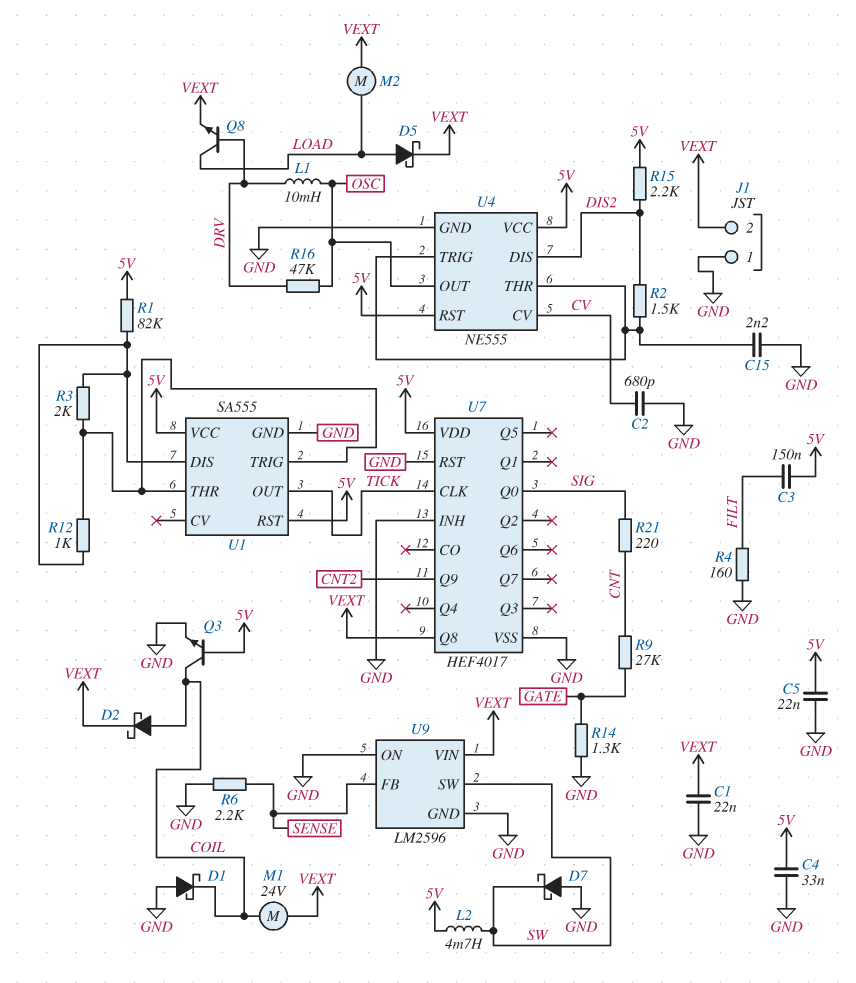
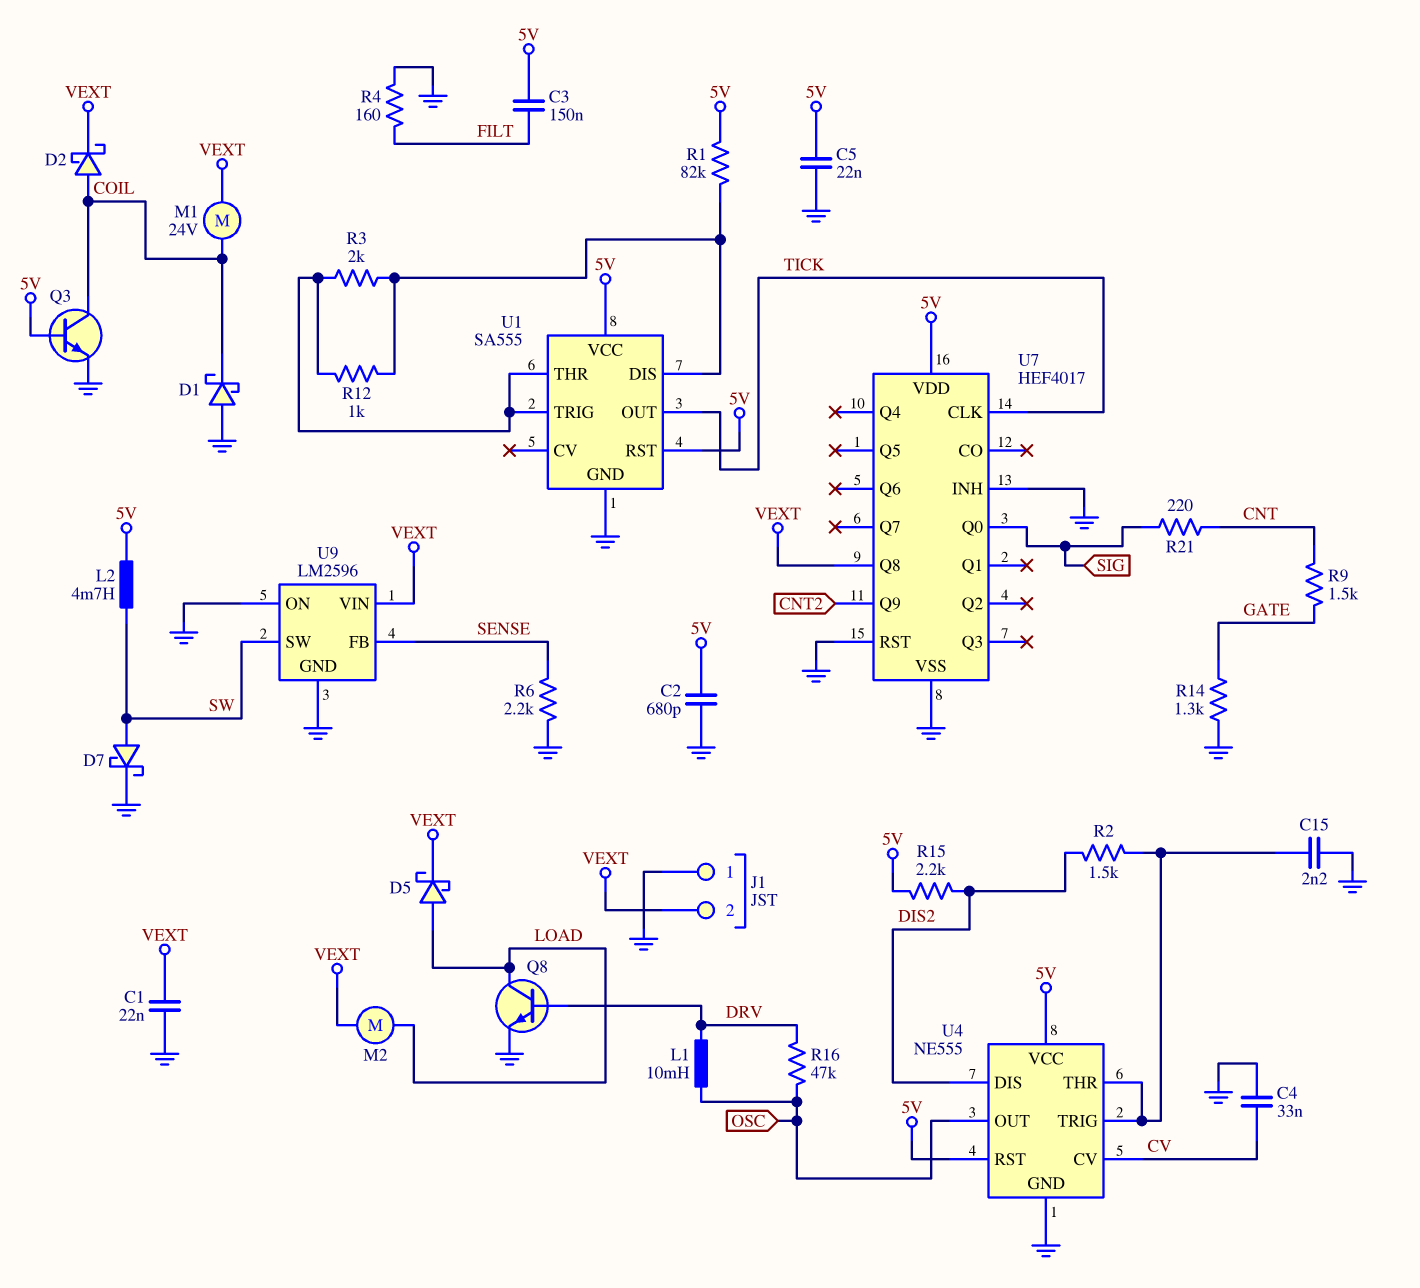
C2: 680pF (CV, GND) -> 680pF (5V, GND)
C4: 33nF (5V, GND) -> 33nF (CV, GND)
D7: schottky (A GND, K SW) -> schottky (A SW, K GND)
Q8: NPN (B DRV, C LOAD, E VEXT) -> NPN (B DRV, C LOAD, E GND)
R9: 27k (CNT, GATE) -> 1.5k (CNT, GATE)

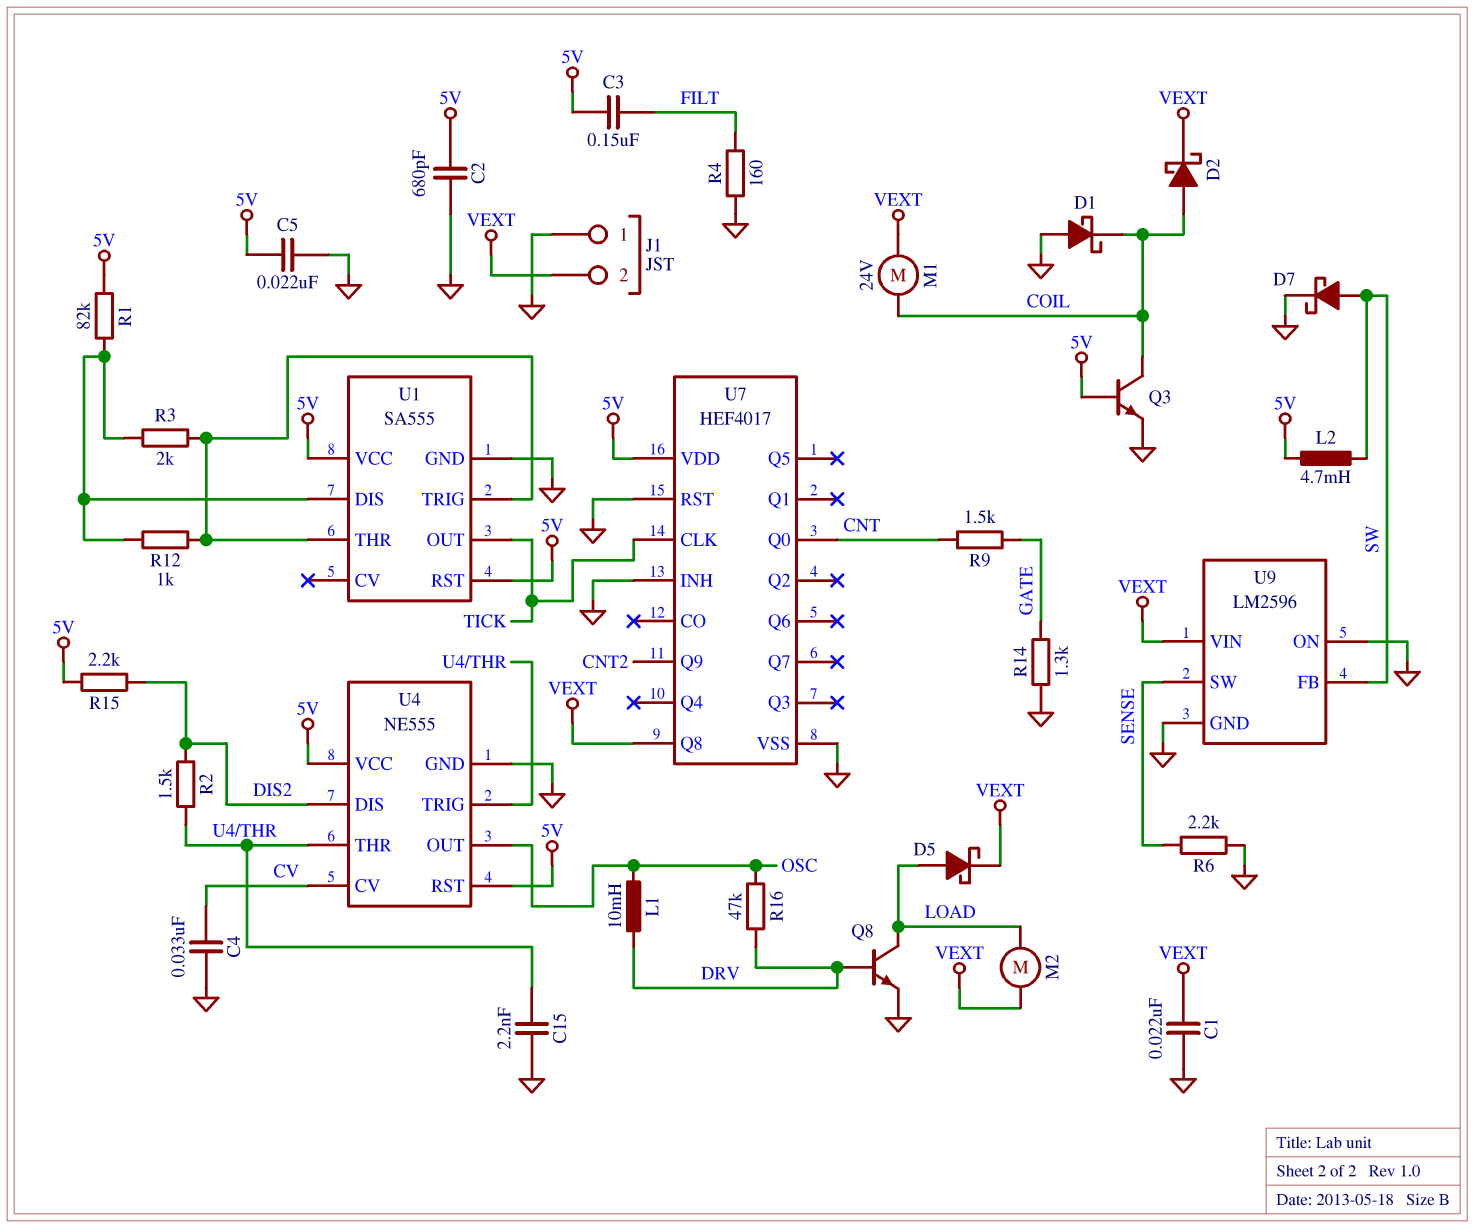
R21: 220 (CNT, SIG) -> none
U7 pin Q0: SIG -> CNT
U9 pin FB: SENSE -> SW
U9 pin SW: SW -> SENSE

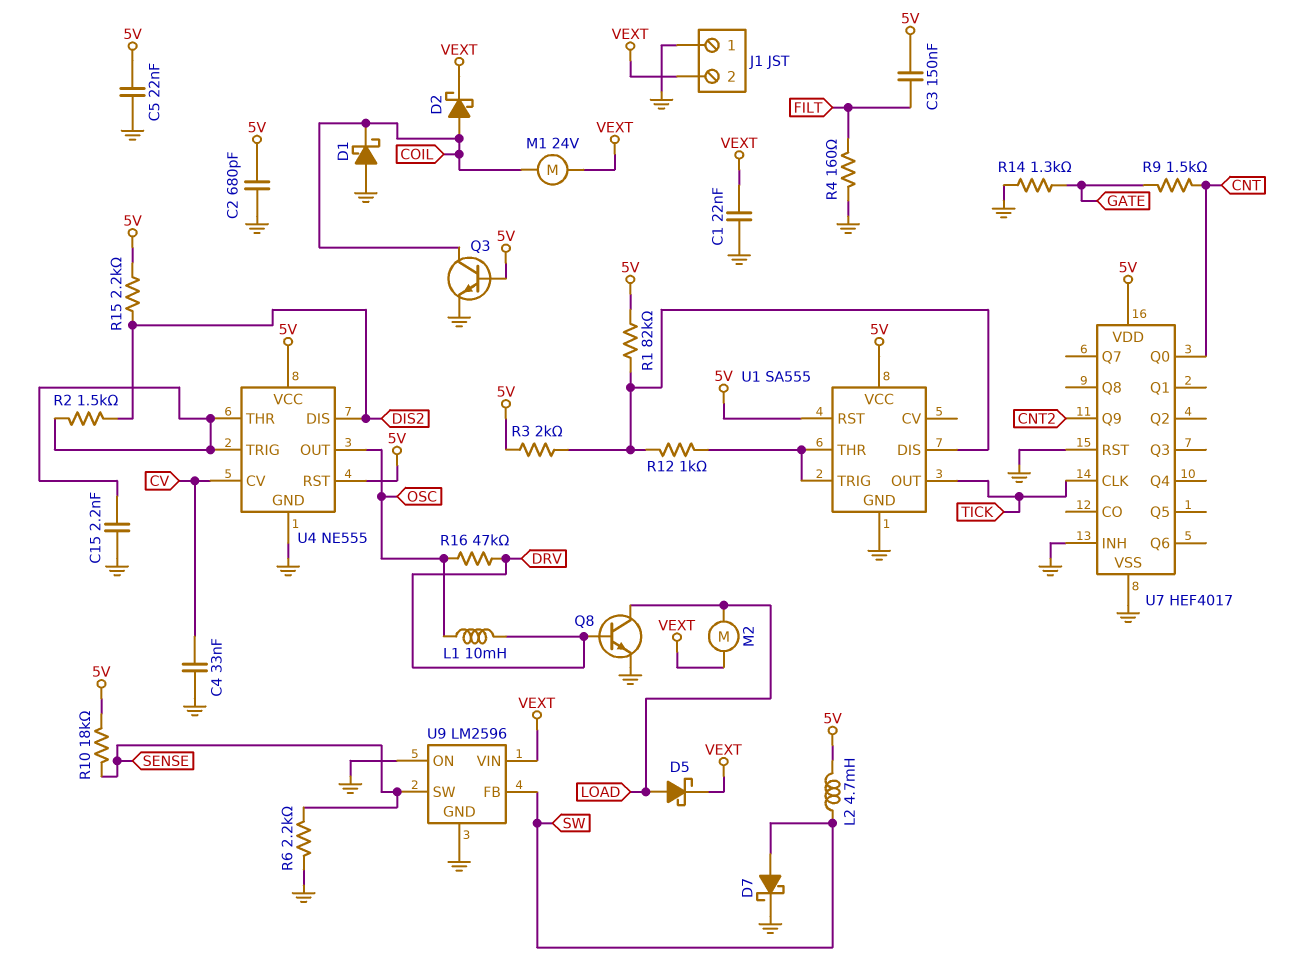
R3: 2k (U1/DIS, U1/THR) -> 2k (5V, U1/DIS)
R10: none -> 18k (5V, SENSE)
U7 pin Q8: VEXT -> none

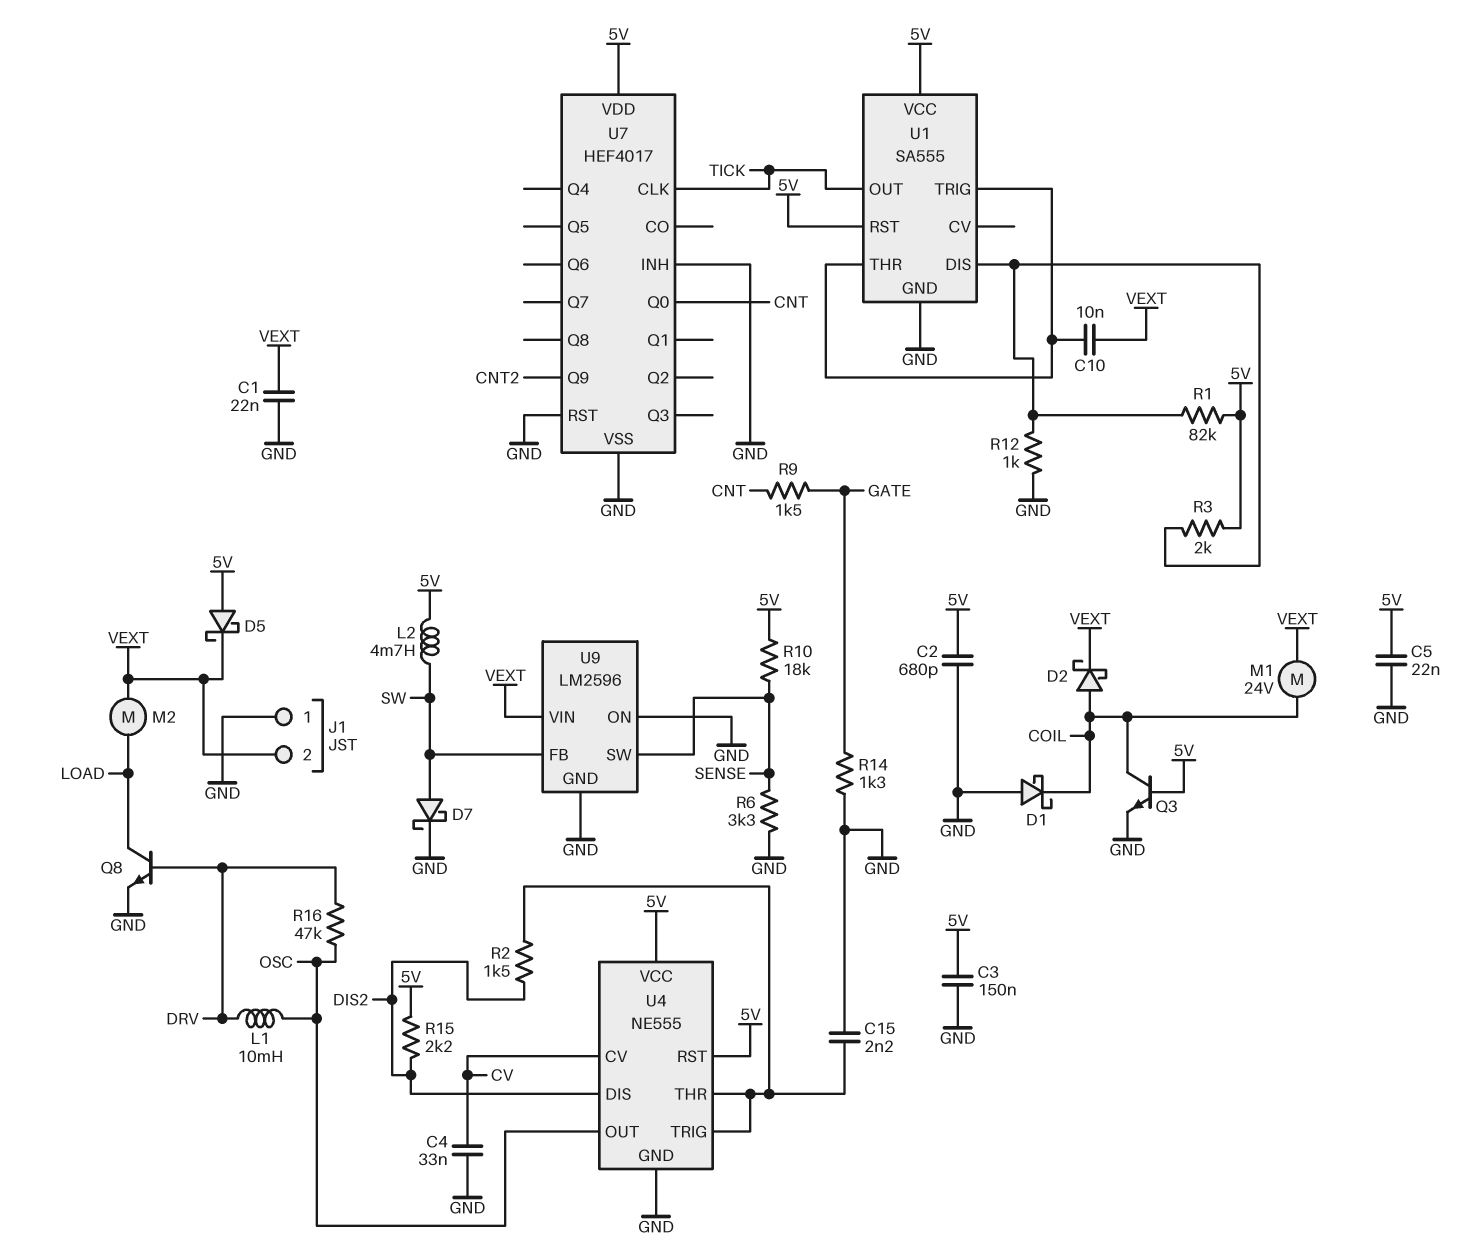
C3: 150nF (5V, FILT) -> 150nF (5V, GND)
C10: none -> 10nF (U1/THR, VEXT)
D5: schottky (A LOAD, K VEXT) -> schottky (A 5V, K VEXT)
R4: 160 (FILT, GND) -> none
R6: 2.2k (GND, SENSE) -> 3.3k (GND, SENSE)
R12: 1k (U1/DIS, U1/THR) -> 1k (GND, U1/DIS)

